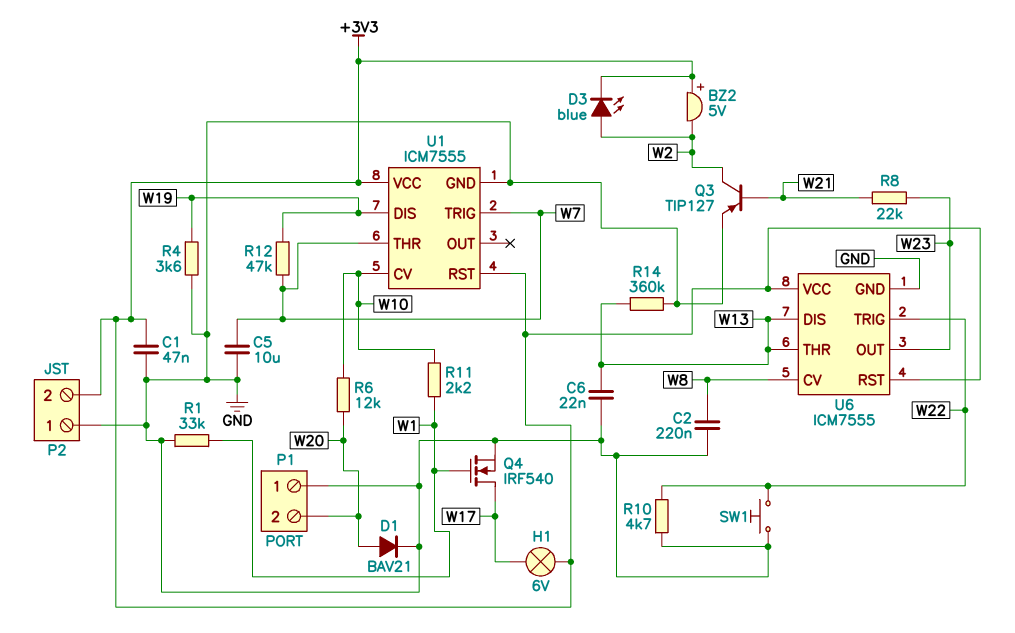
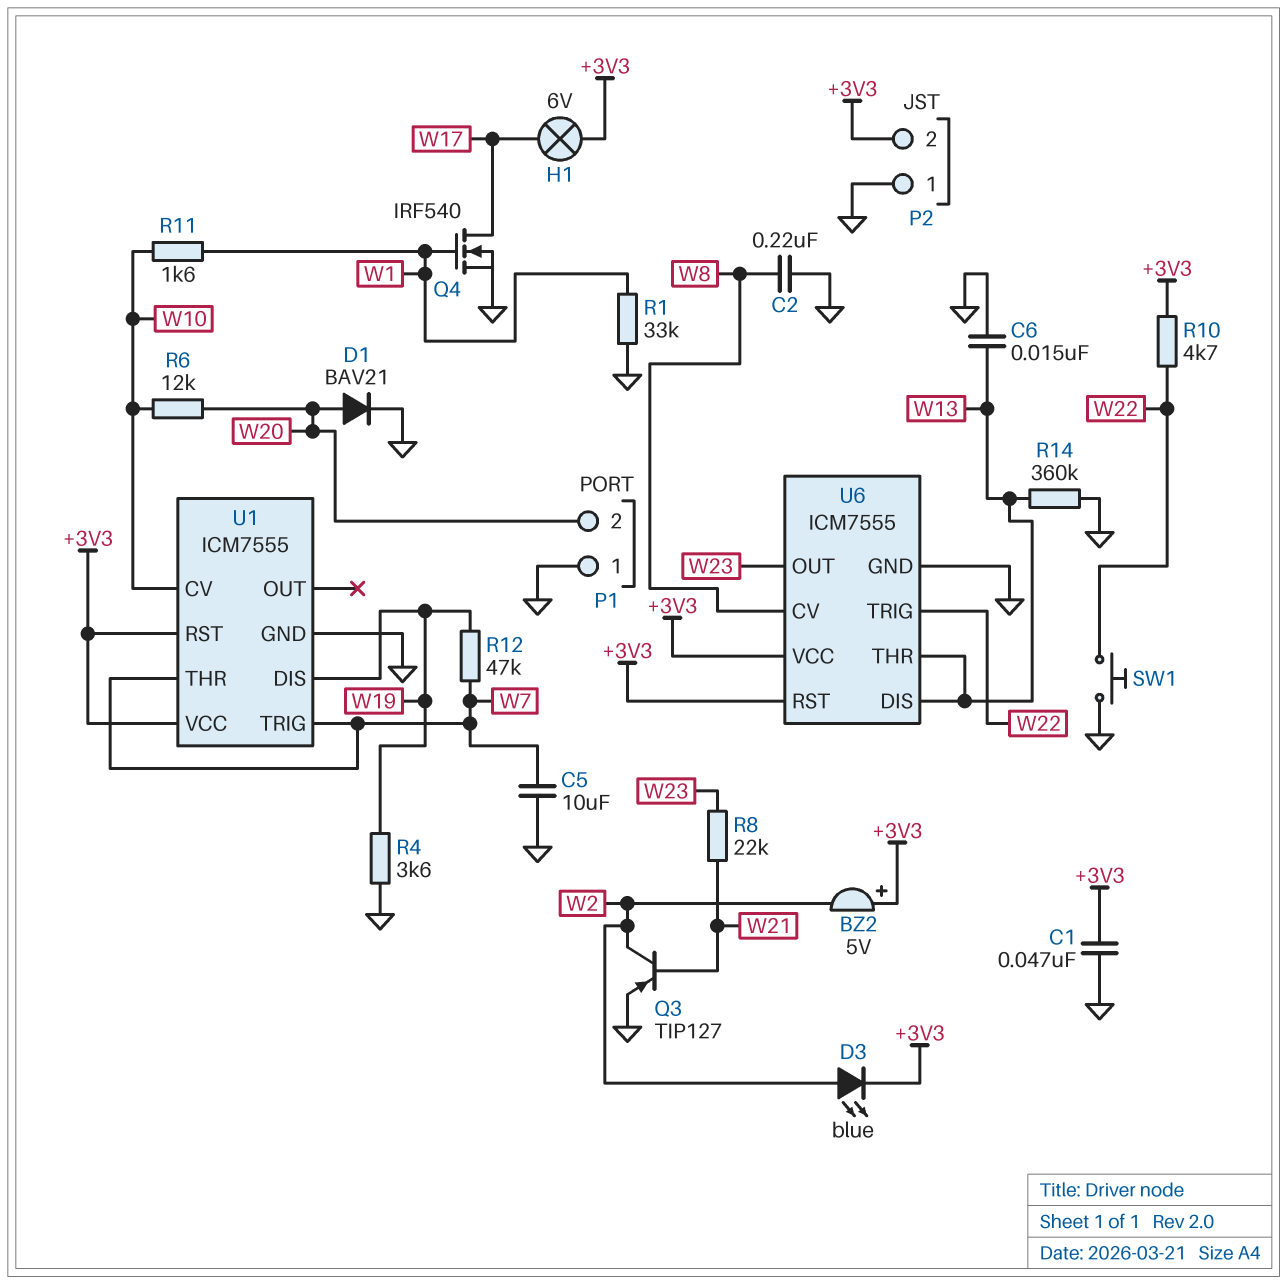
C6: 22nF (GND, W13) -> 15nF (GND, W13)
R10: 4.7k (GND, W22) -> 4.7k (+3V3, W22)
R11: 2.2k (W1, W10) -> 1.6k (W1, W10)

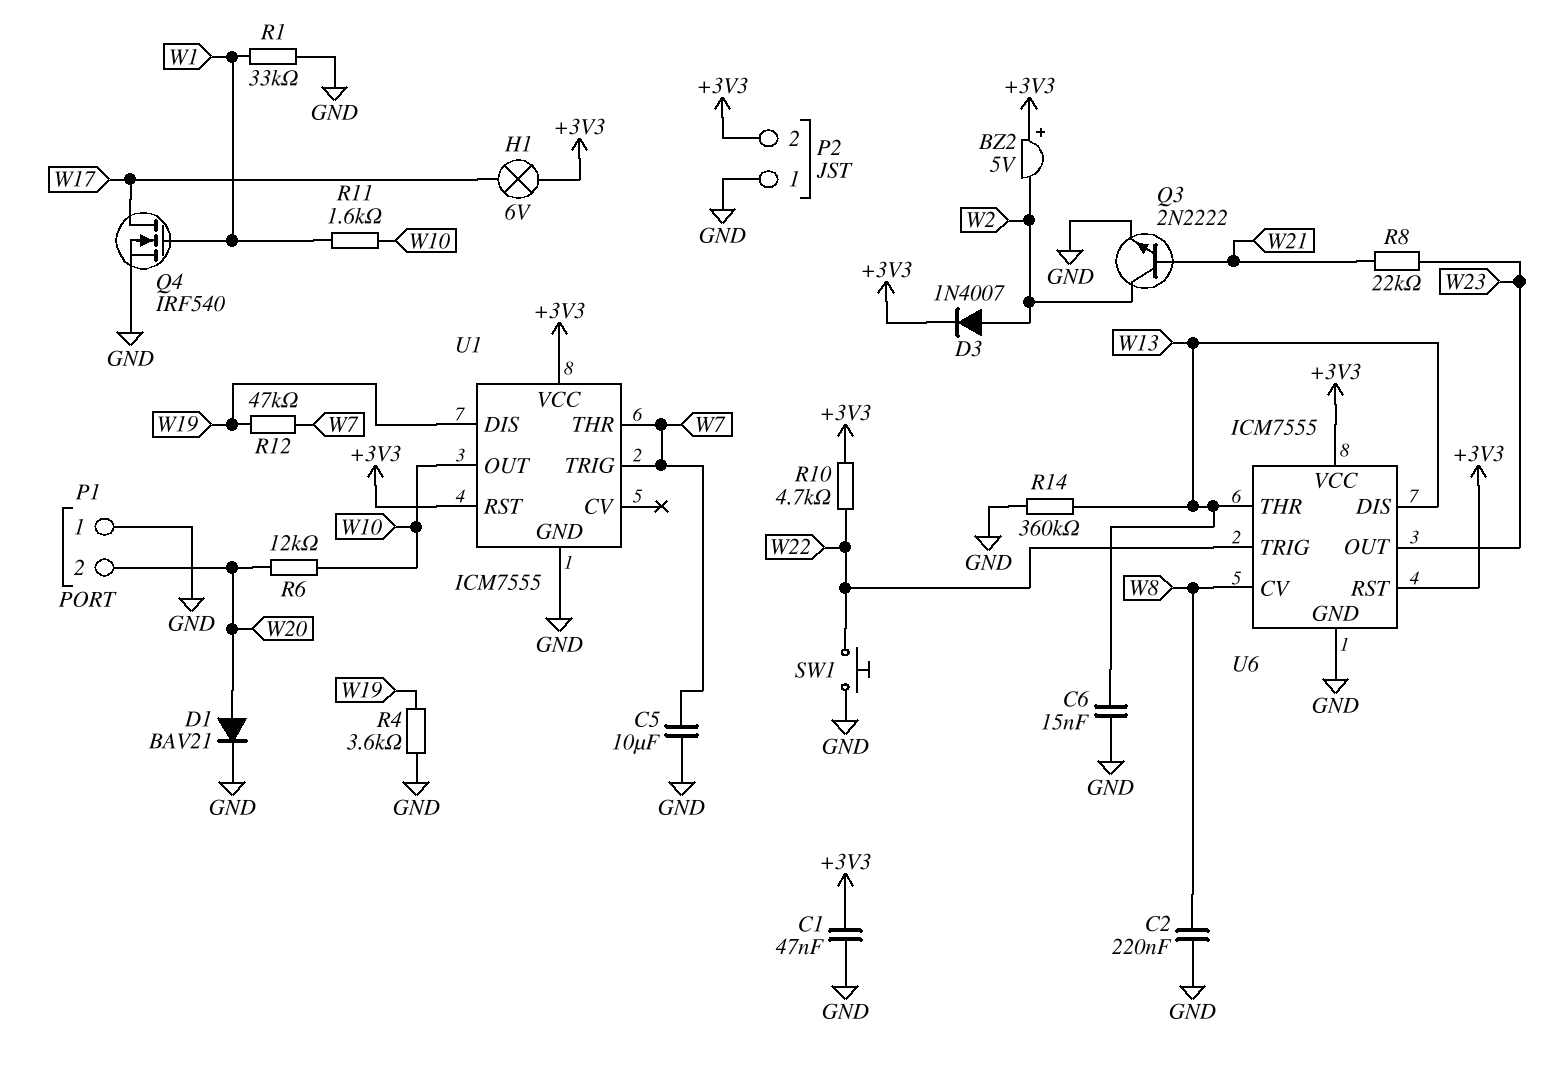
D3: LED blue (A W2, K +3V3) -> diode 1N4007 (A W2, K +3V3)
Q3: PNP TIP127 (B W21, C W2, E GND) -> NPN 2N2222 (B W21, C W2, E GND)
U1 pin CV: W10 -> none
U1 pin OUT: none -> W10

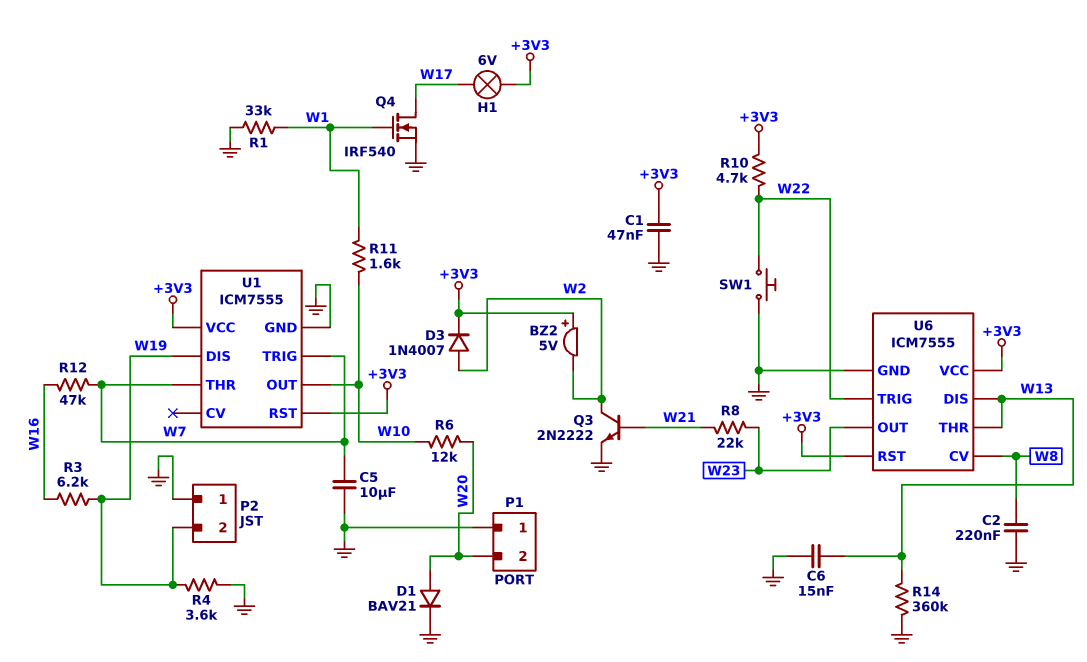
P2 pin 2: +3V3 -> W19
R3: none -> 6.2k (W16, W19)
R12: 47k (W7, W19) -> 47k (W7, W16)

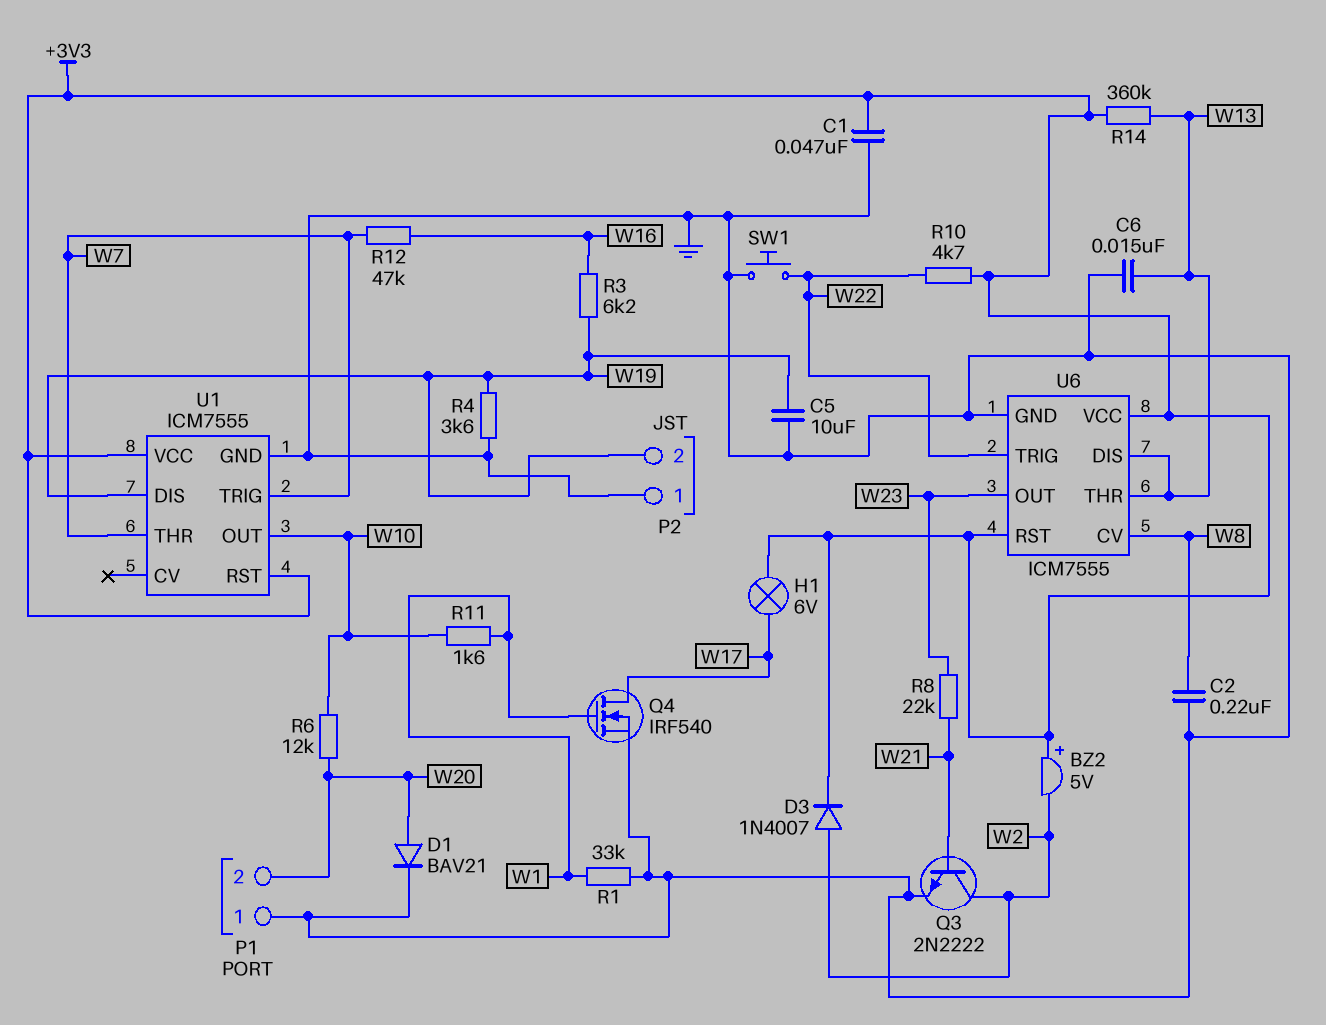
C5: 10uF (GND, W7) -> 10uF (GND, W19)
R14: 360k (GND, W13) -> 360k (+3V3, W13)

